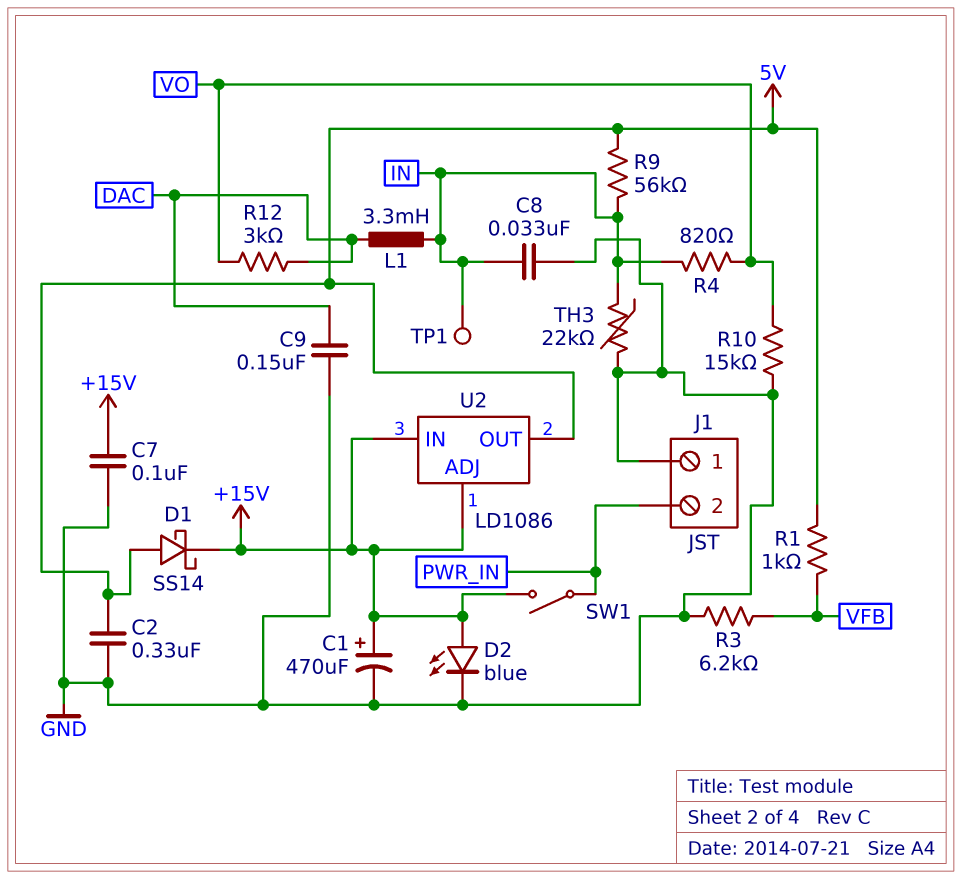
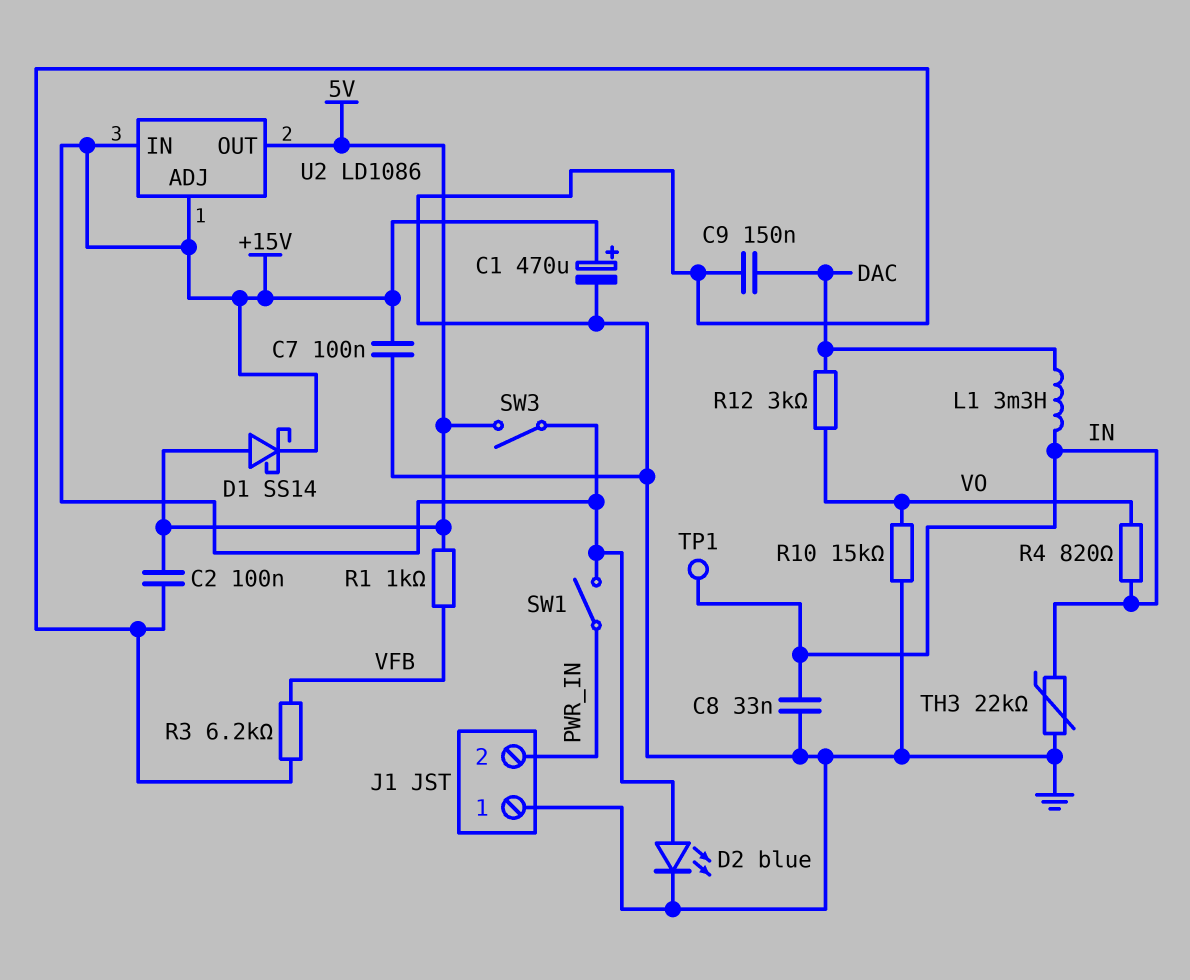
C2: 330nF (5V, GND) -> 100nF (5V, GND)
R9: 56k (5V, IN) -> none
SW3: none -> switch (+15V, 5V)

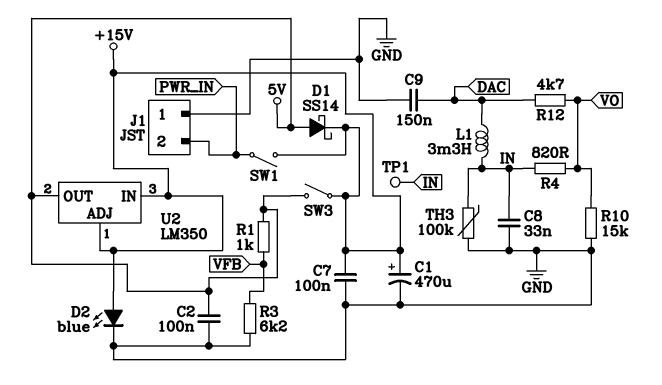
R12: 3k (DAC, VO) -> 4.7k (DAC, VO)
TH3: 22k (GND, IN) -> 100k (GND, IN)
U2: LD1086 -> LM350

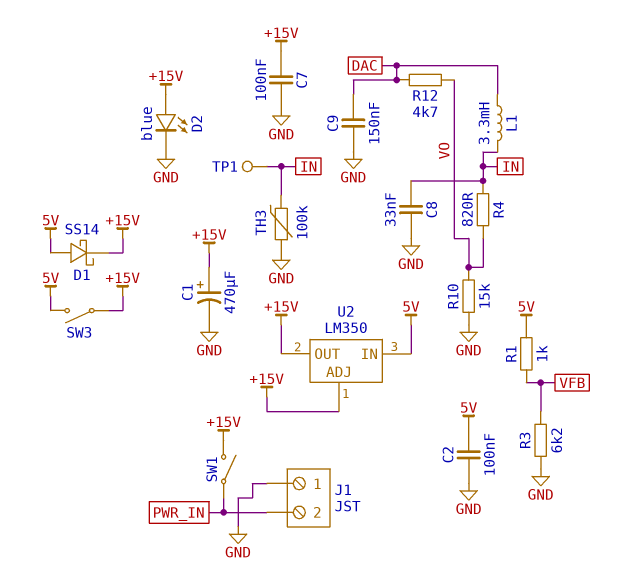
U2 pin IN: +15V -> 5V
U2 pin OUT: 5V -> +15V

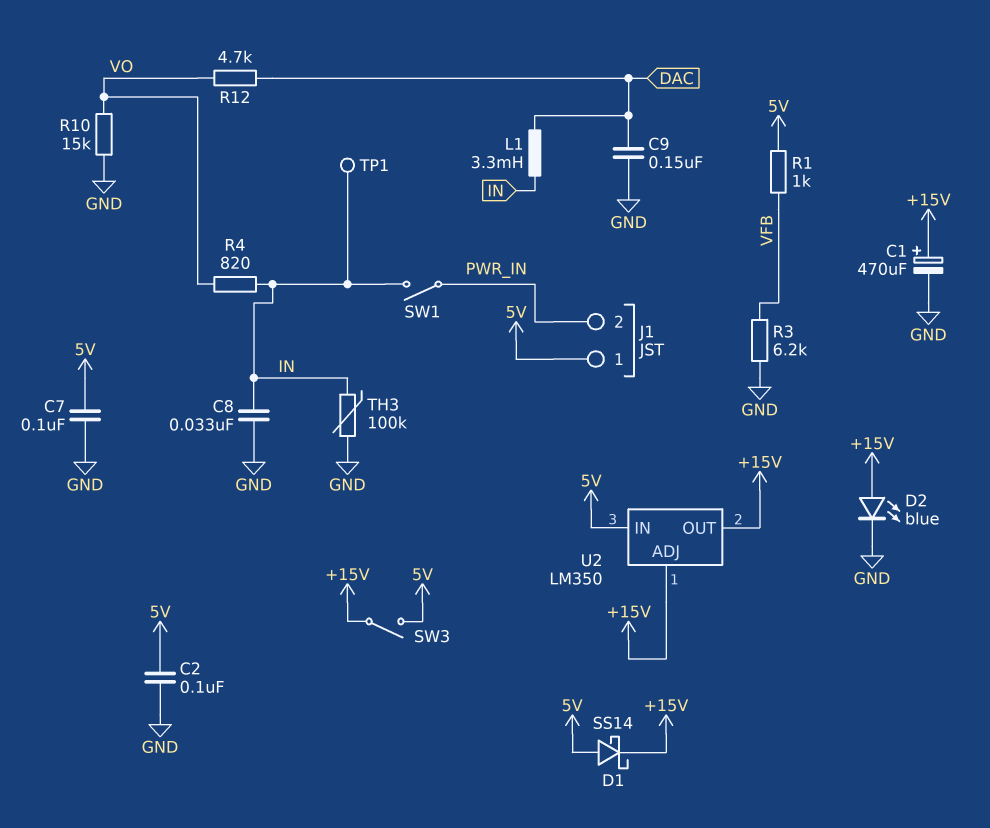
C7: 100nF (+15V, GND) -> 100nF (5V, GND)
J1 pin 1: GND -> 5V
SW1: switch (+15V, PWR_IN) -> switch (IN, PWR_IN)

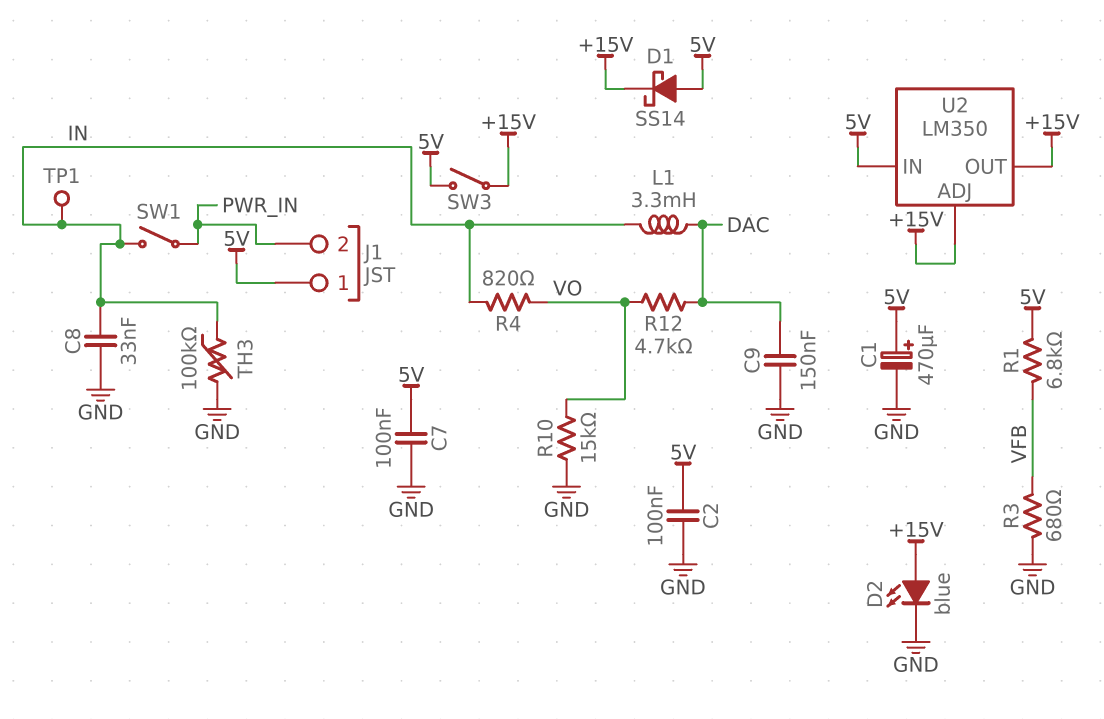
C1: 470uF (plus +15V, minus GND) -> 470uF (plus 5V, minus GND)
R1: 1k (5V, VFB) -> 6.8k (5V, VFB)
R3: 6.2k (GND, VFB) -> 680 (GND, VFB)

